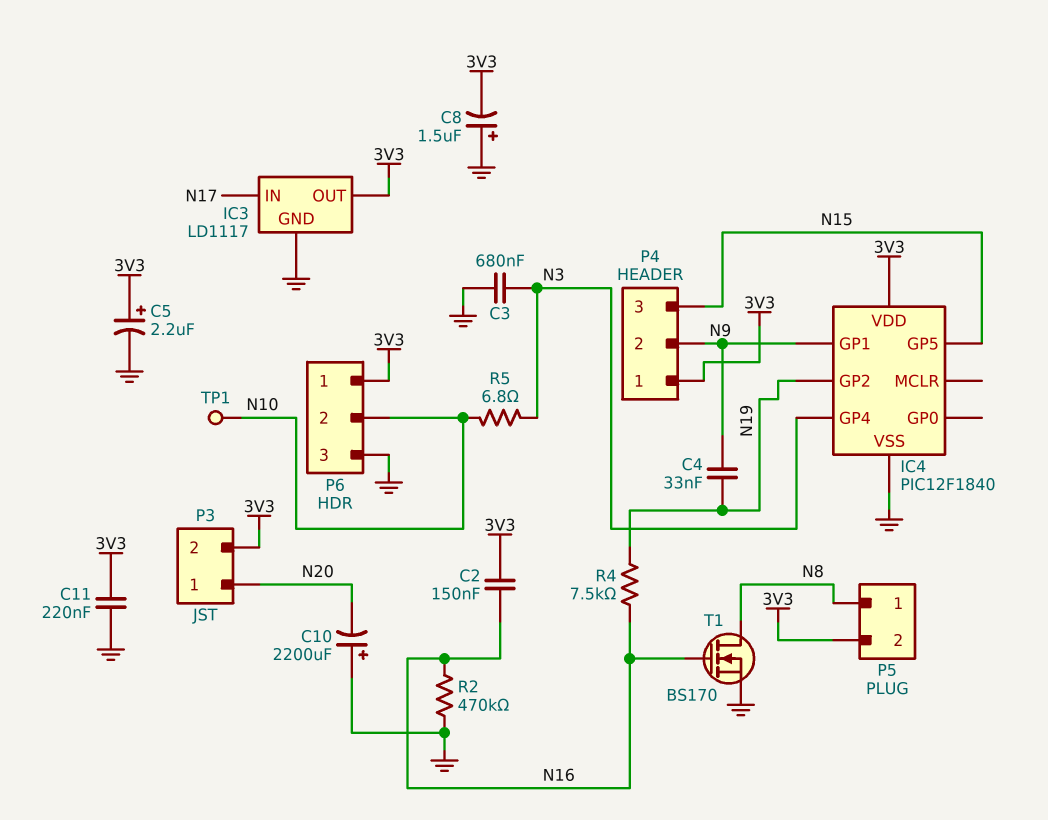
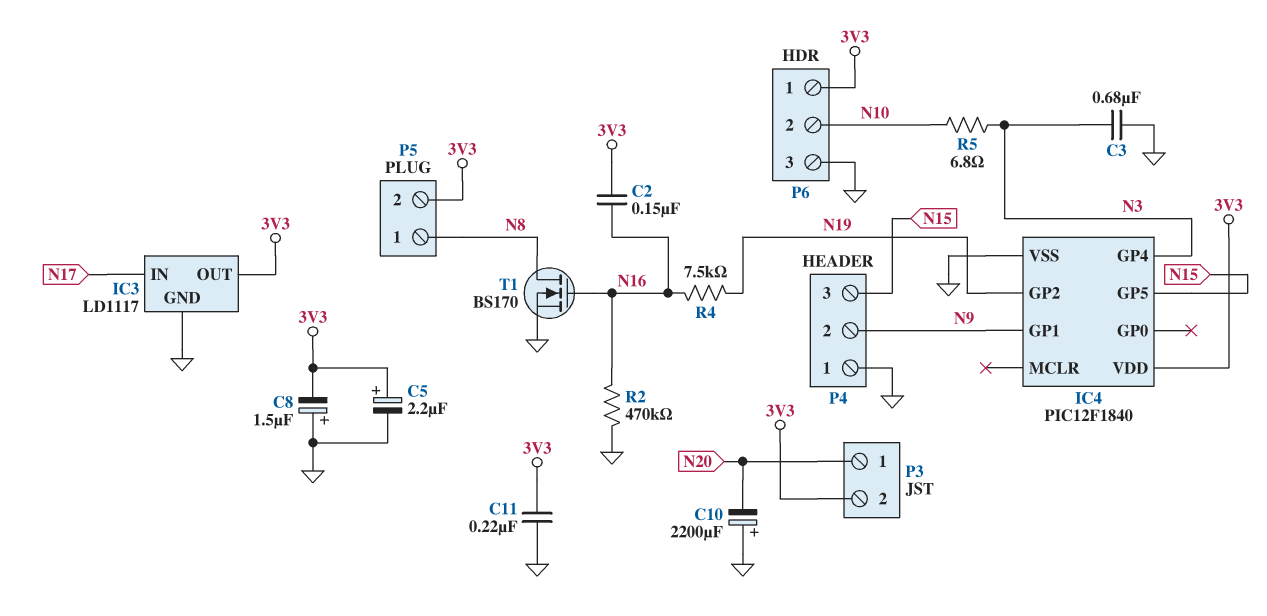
C4: 33nF (N9, N19) -> none
P4 pin 1: 3V3 -> GND
TP1: test point (N10) -> none

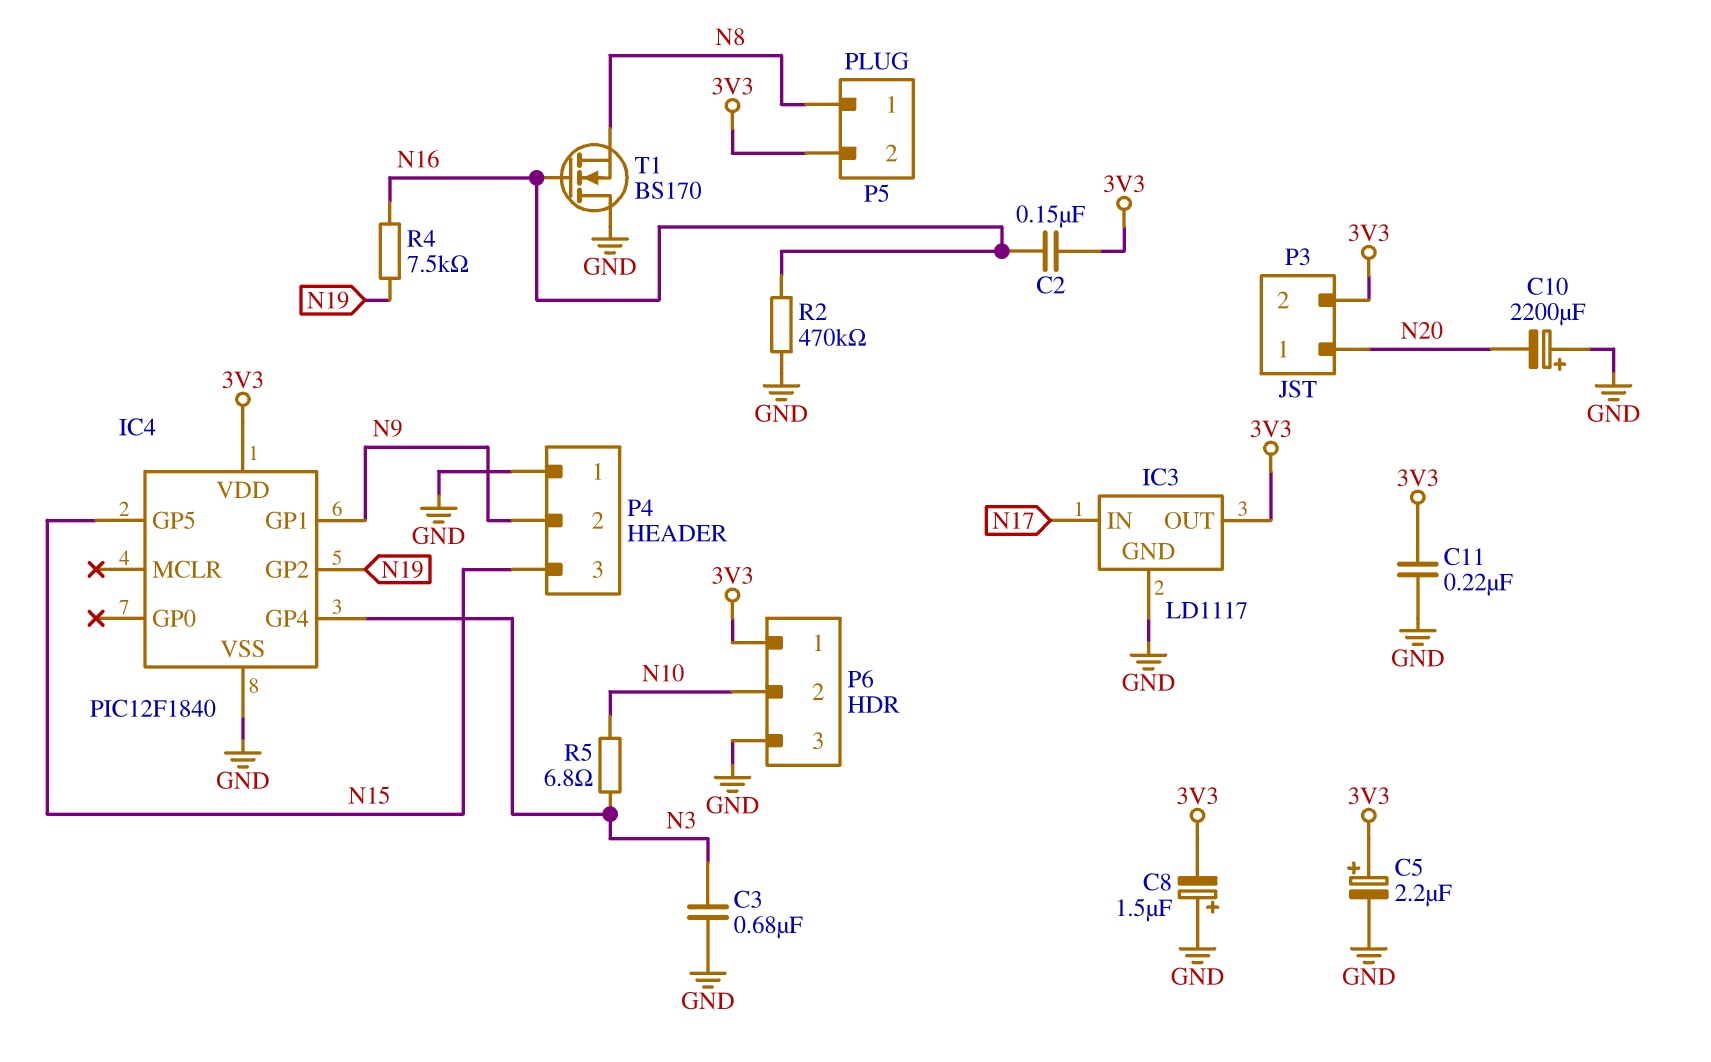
T1: NMOS BS170 (G N16, D N8, S GND) -> NMOS BS170 (G N16, D GND, S N8)

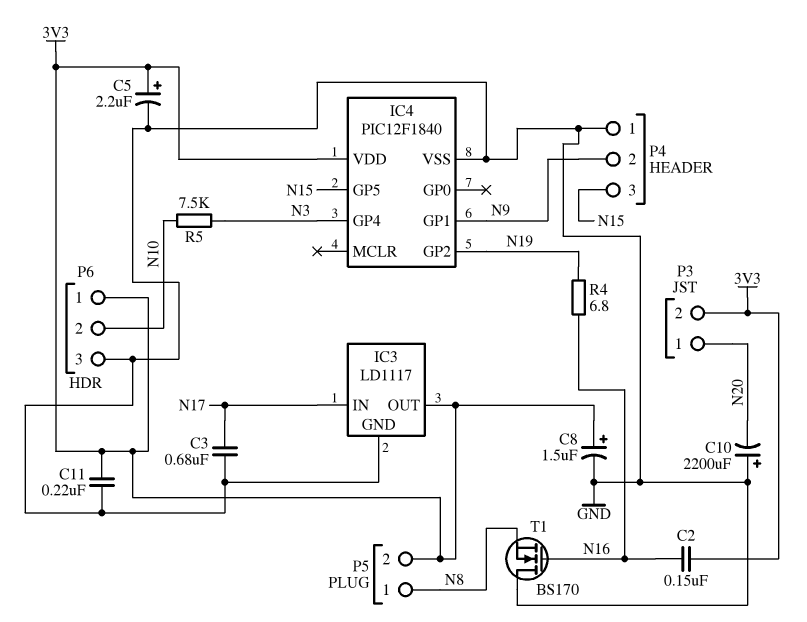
C3: 680nF (GND, N3) -> 680nF (GND, N17)
C8: 1.5uF (plus GND, minus 3V3) -> 1.5uF (plus 3V3, minus GND)
R2: 470k (GND, N16) -> none
R4: 7.5k (N16, N19) -> 6.8 (N16, N19)
R5: 6.8 (N3, N10) -> 7.5k (N3, N10)

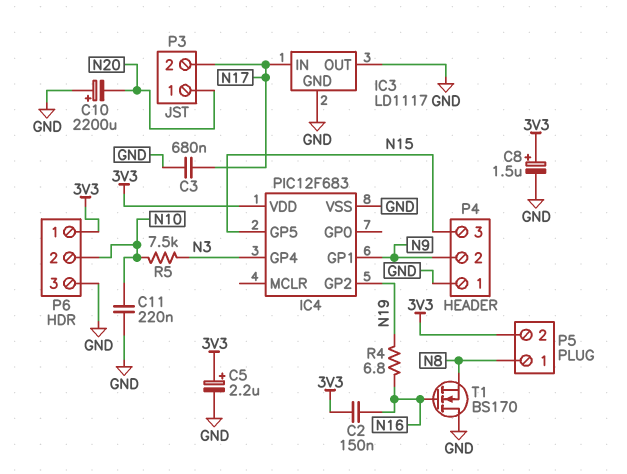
C11: 220nF (3V3, GND) -> 220nF (GND, N10)
IC3 pin OUT: 3V3 -> GND
IC4: PIC12F1840 -> PIC12F683
P3 pin 2: 3V3 -> N17

